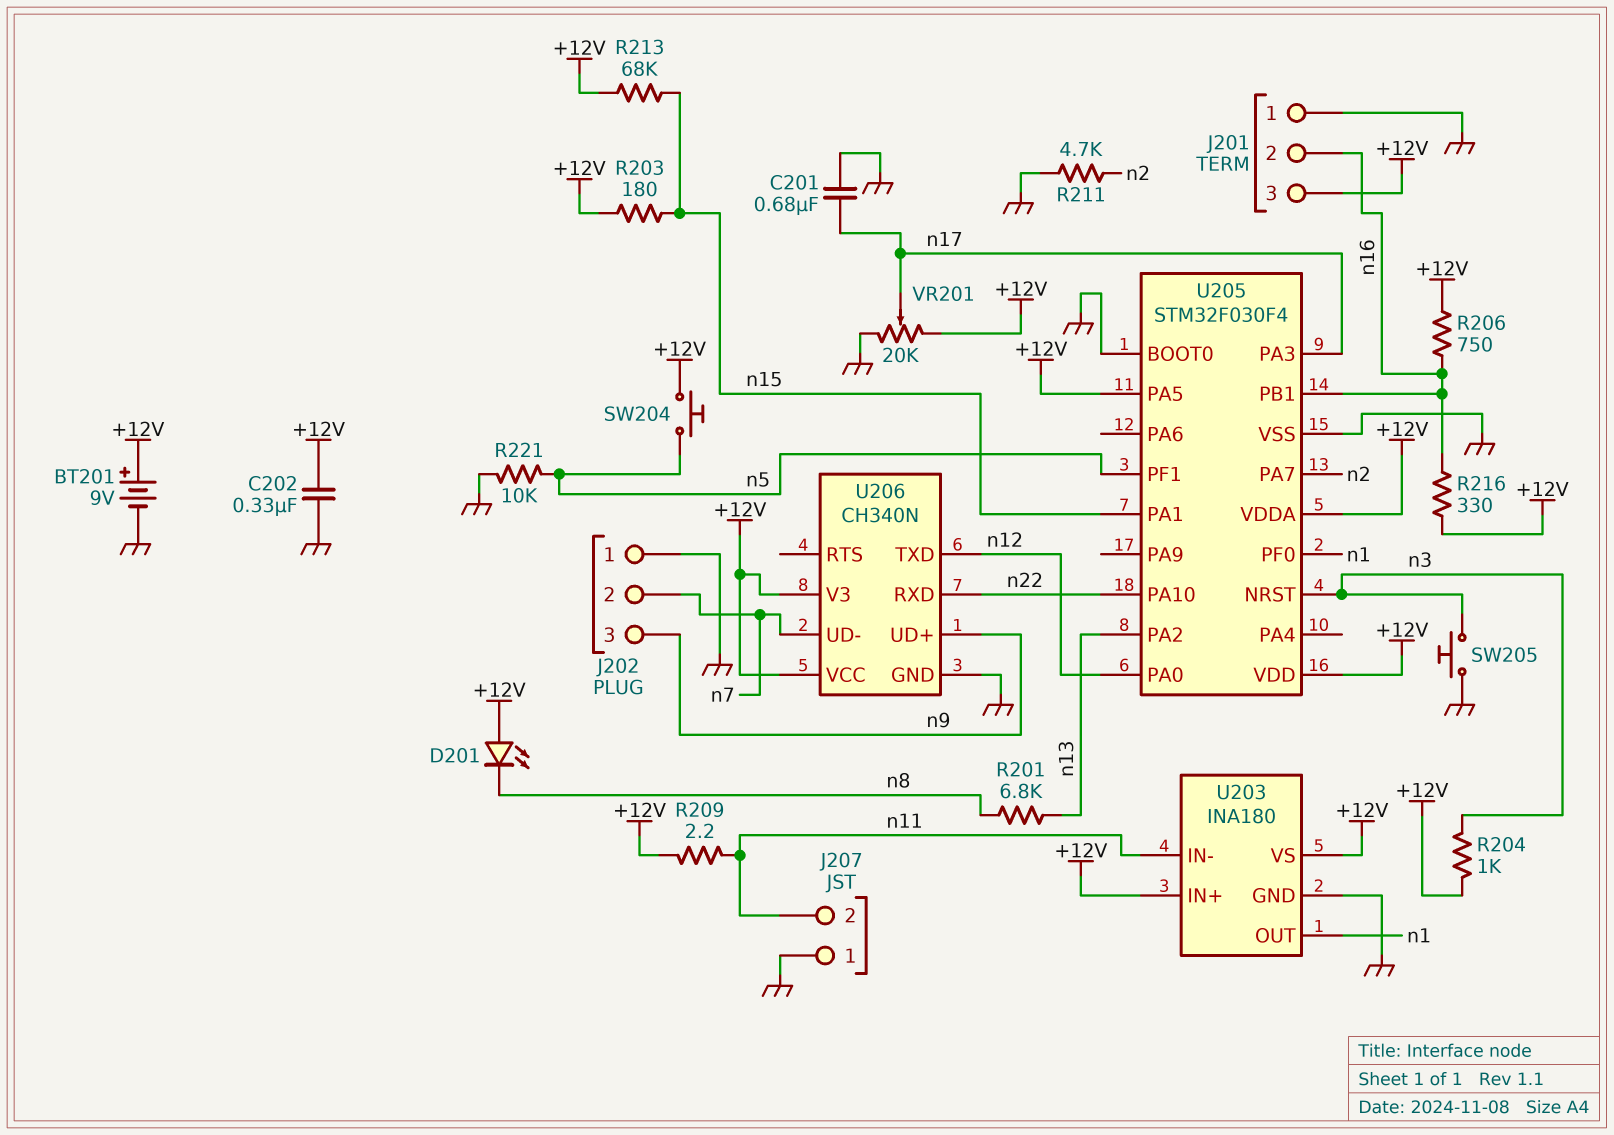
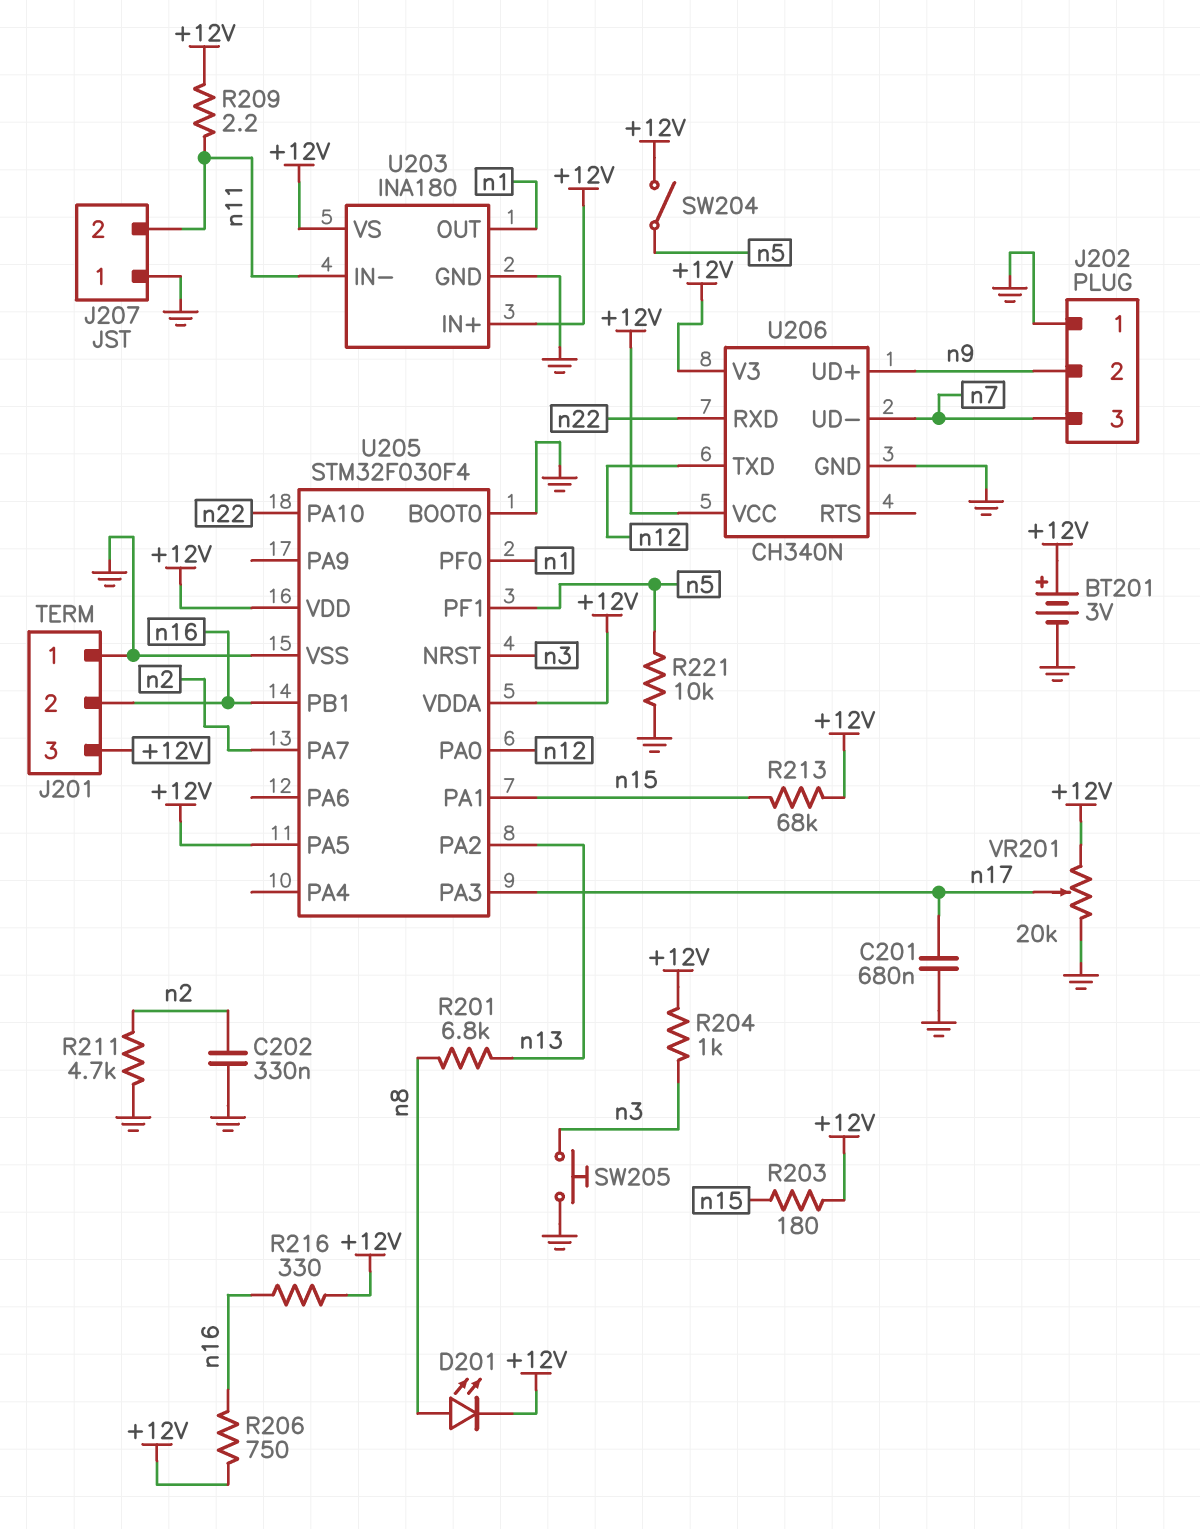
BT201: 9V (plus +12V, minus GND) -> 3V (plus +12V, minus GND)
C202: 330nF (+12V, GND) -> 330nF (GND, n2)
D201: LED (A +12V, K n8) -> LED (A n8, K +12V)
J202 pin 2: n7 -> n9
J202 pin 3: n9 -> n7
SW204: button (+12V, n5) -> switch (+12V, n5)

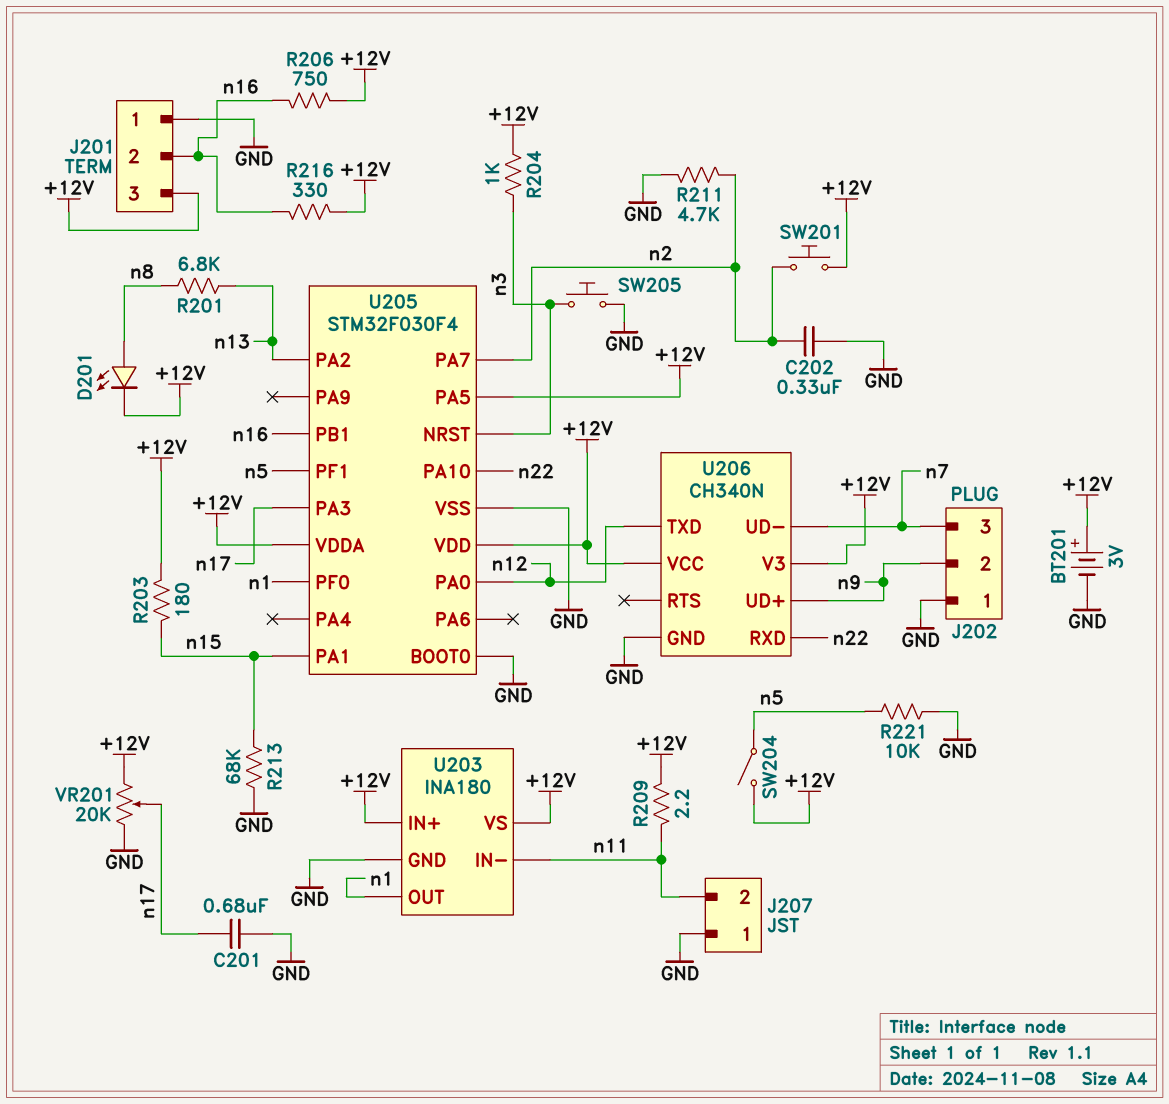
R213: 68k (+12V, n15) -> 68k (GND, n15)
SW201: none -> button (+12V, n2)

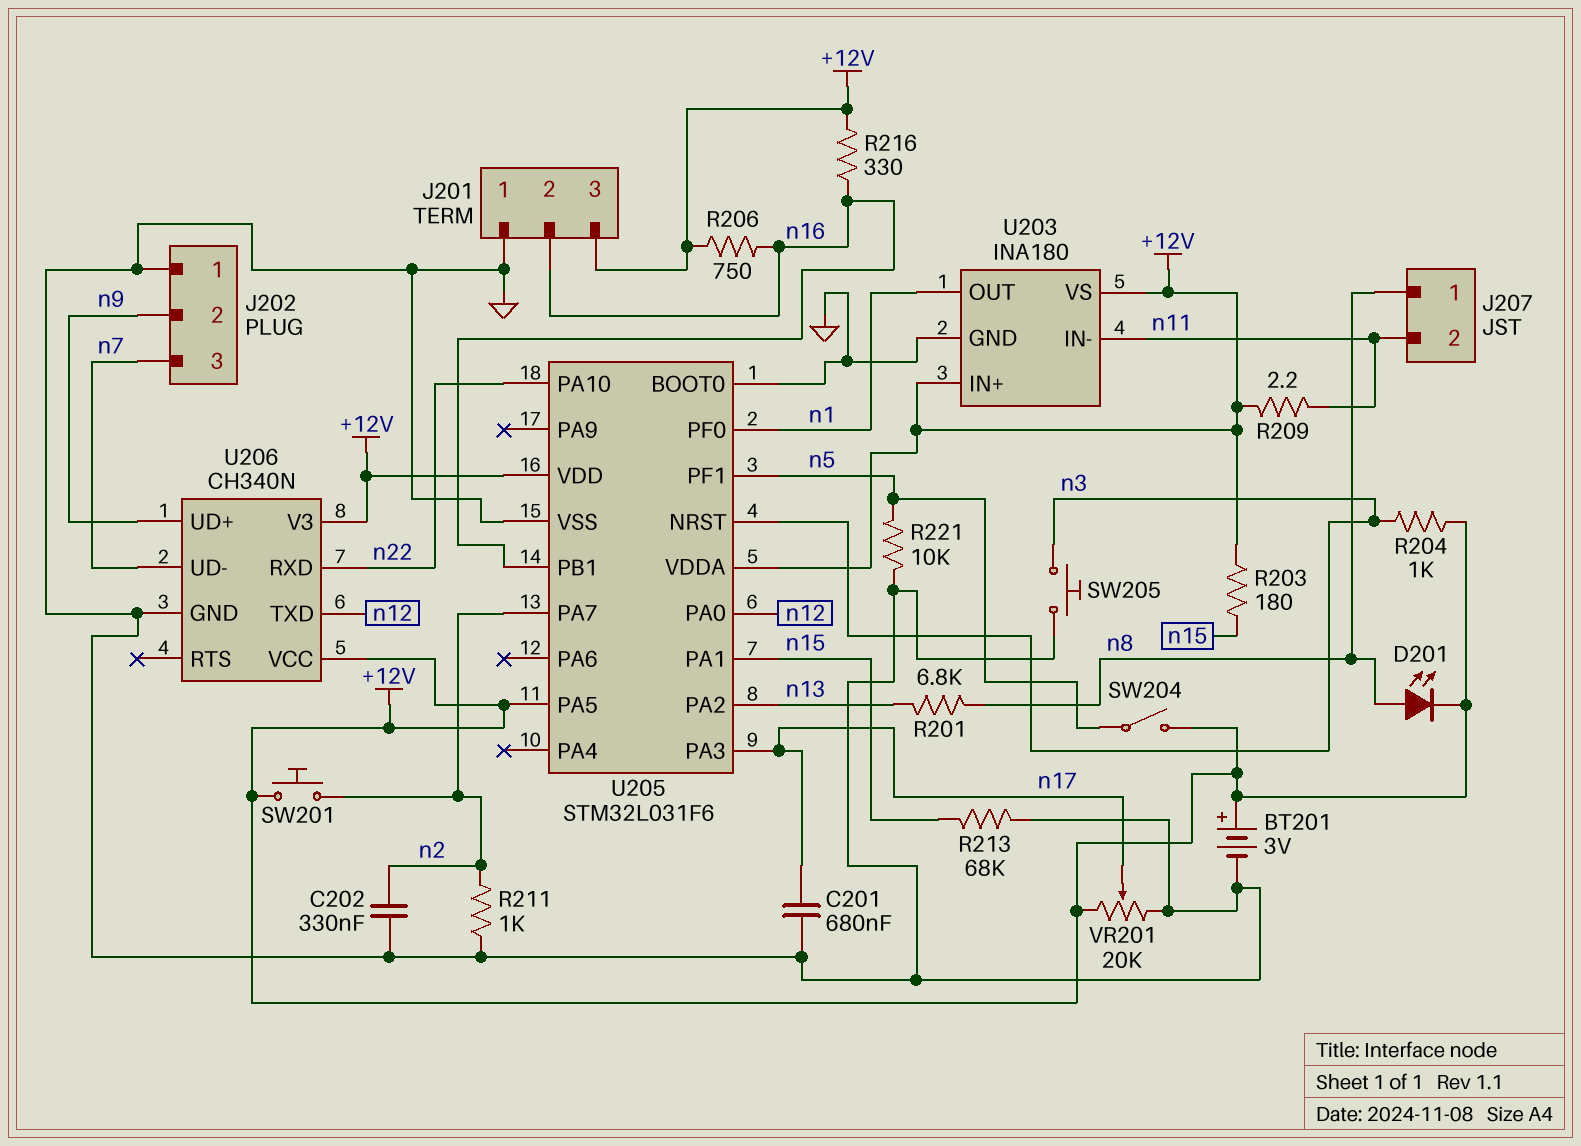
J207 pin 1: GND -> n8
R211: 4.7k (GND, n2) -> 1k (GND, n2)
U205: STM32F030F4 -> STM32L031F6

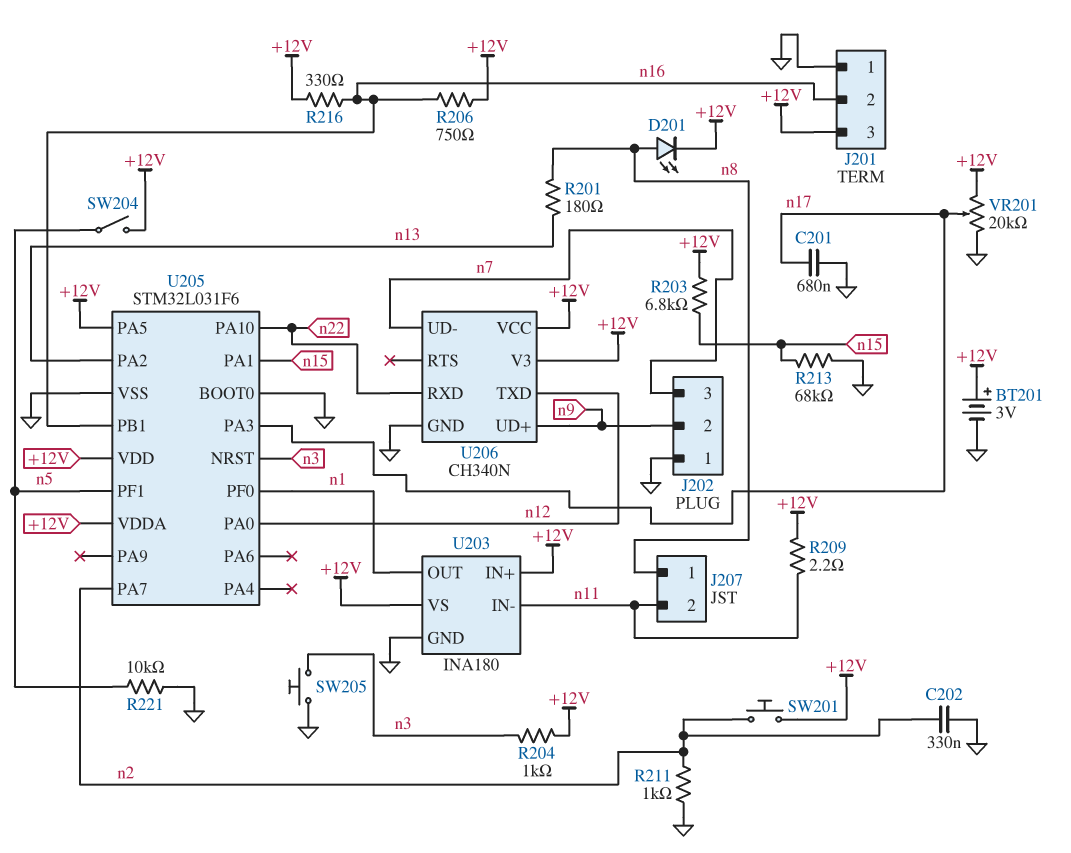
R201: 6.8k (n8, n13) -> 180 (n8, n13)
R203: 180 (+12V, n15) -> 6.8k (+12V, n15)

